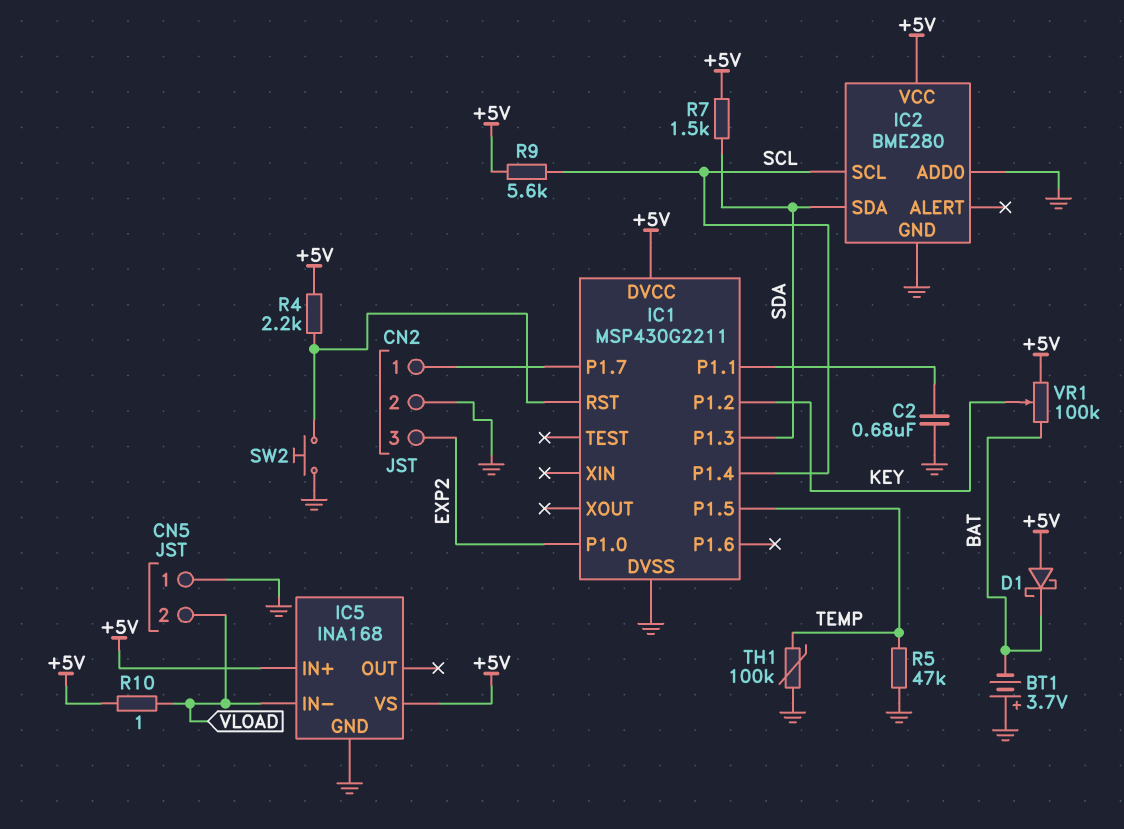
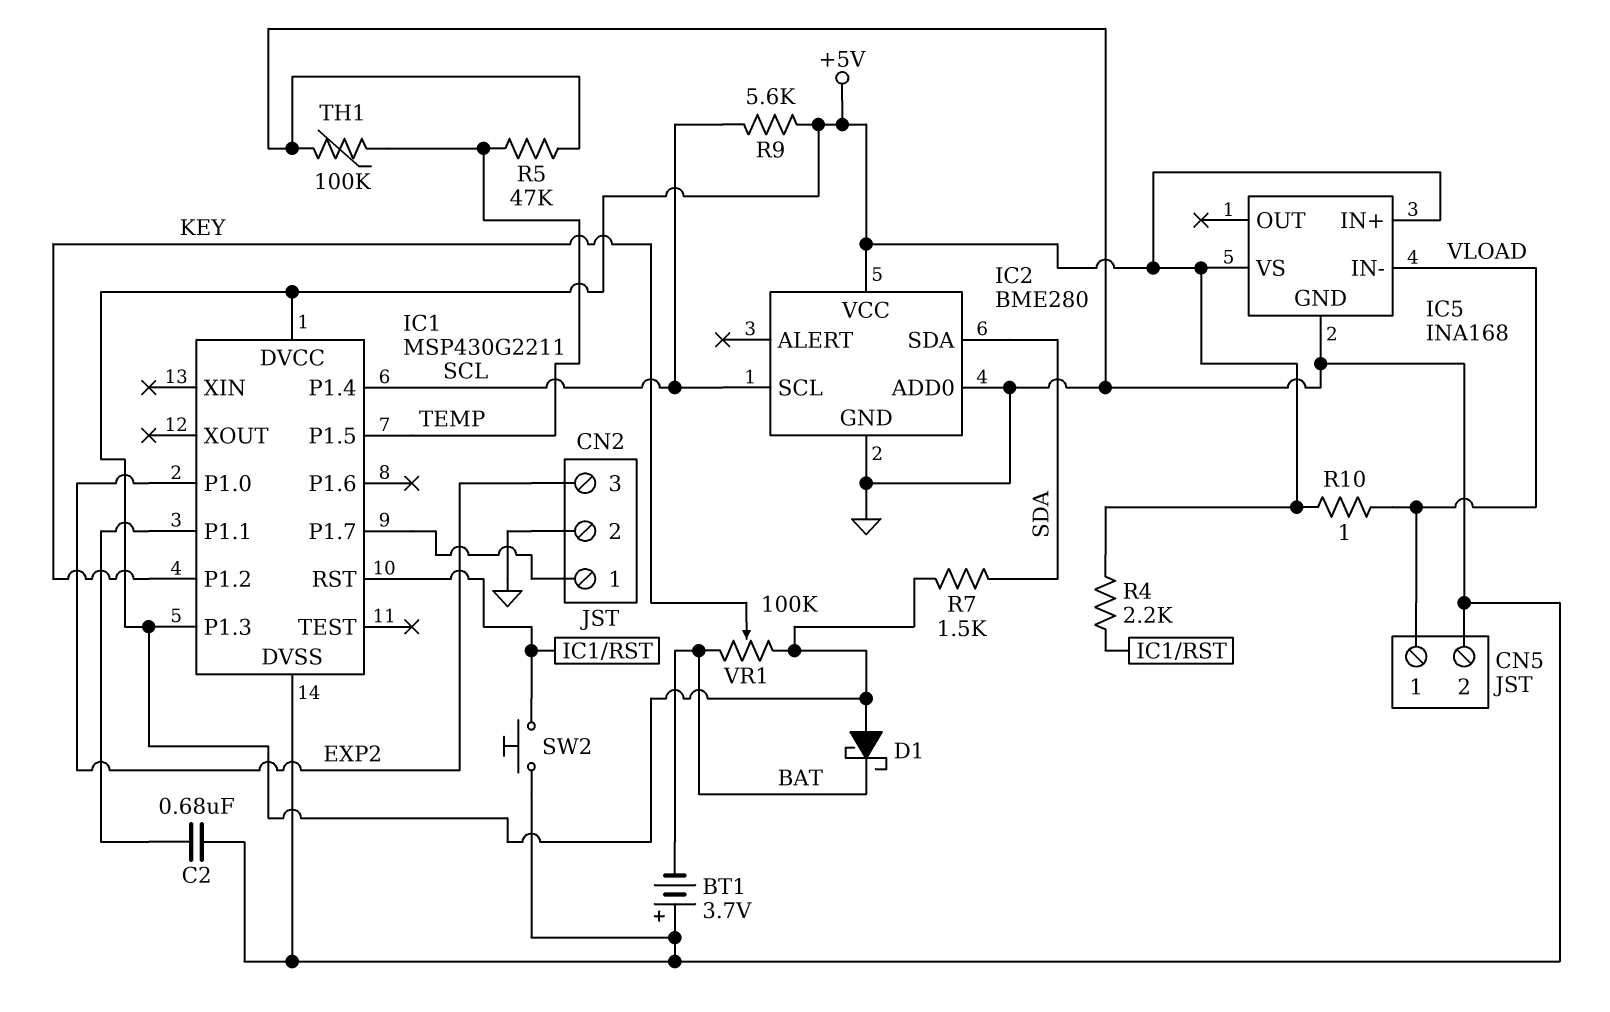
CN5 pin 1: GND -> VLOAD
CN5 pin 2: VLOAD -> GND
IC1 pin P1.3: SDA -> +5V

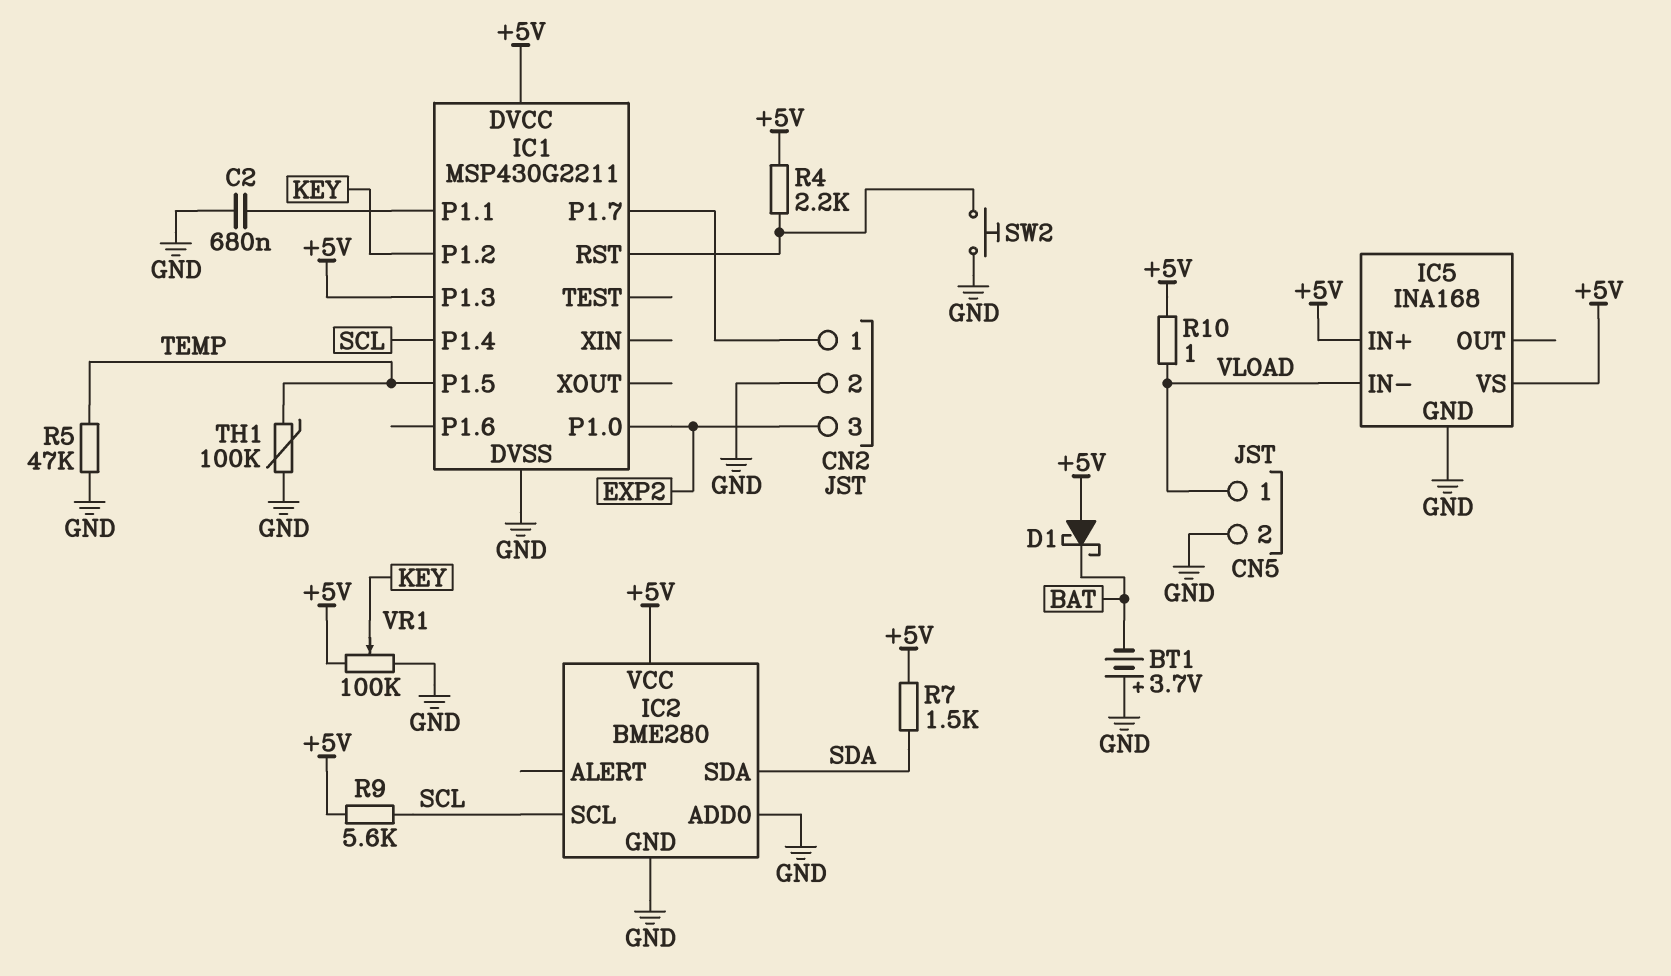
VR1: 100k (+5V, BAT, wiper KEY) -> 100k (+5V, GND, wiper KEY)

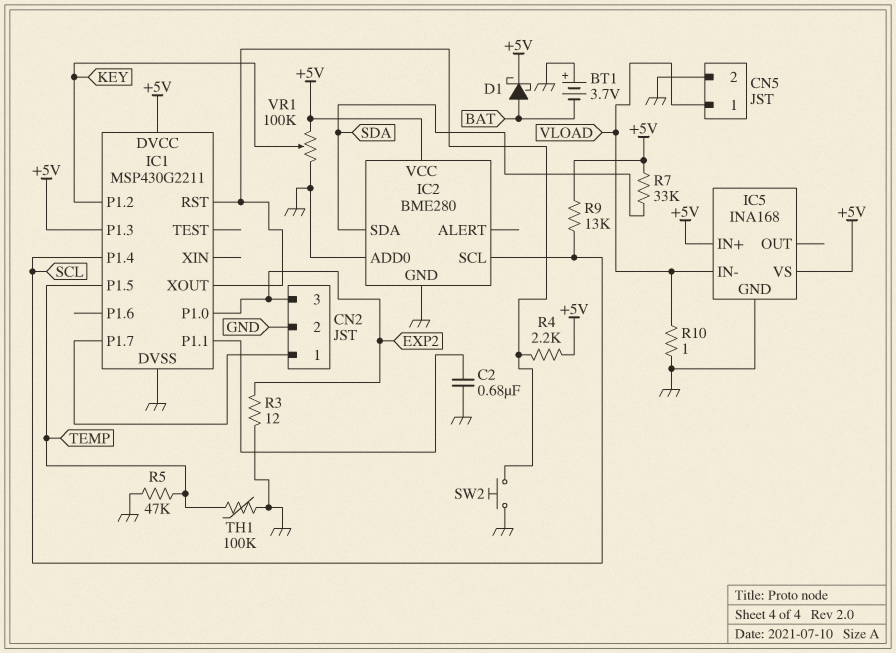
D1: schottky (A +5V, K BAT) -> schottky (A BAT, K +5V)
IC1 pin XOUT: none -> IC1/RST
R3: none -> 12 (EXP2, GND)
R7: 1.5k (+5V, SDA) -> 33k (+5V, SDA)
R9: 5.6k (+5V, SCL) -> 13k (+5V, SCL)
R10: 1 (+5V, VLOAD) -> 1 (GND, VLOAD)

